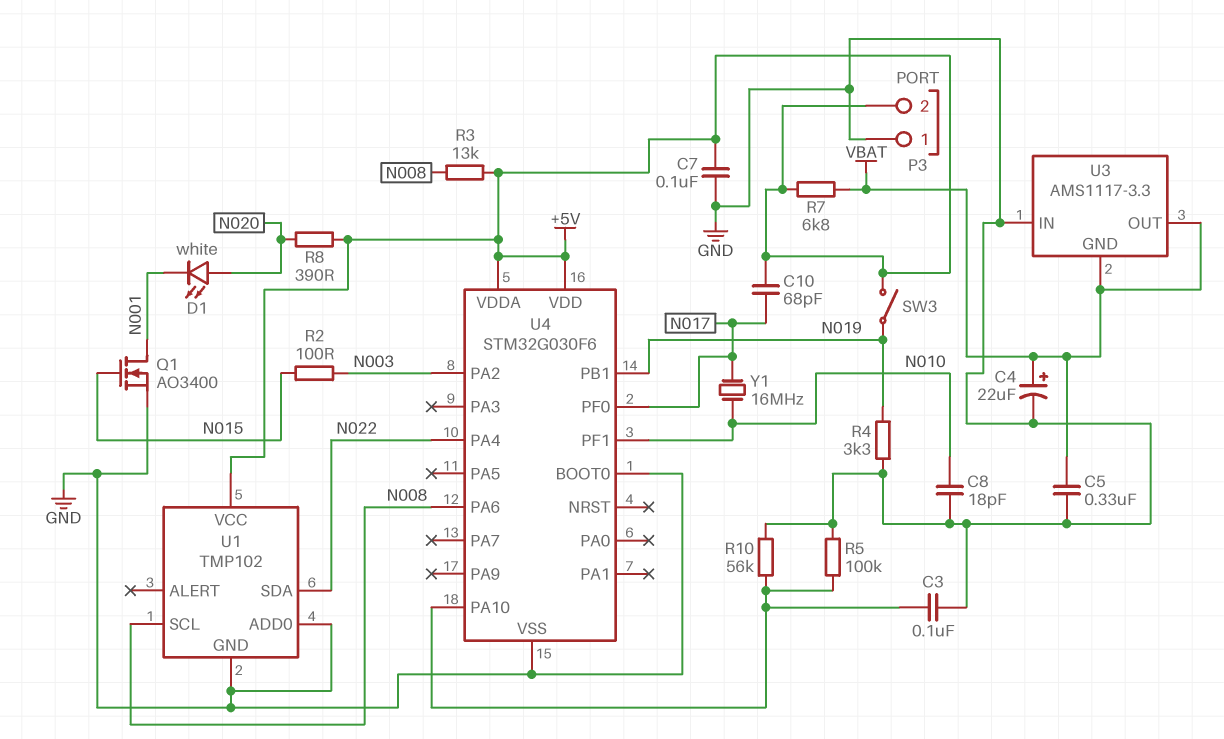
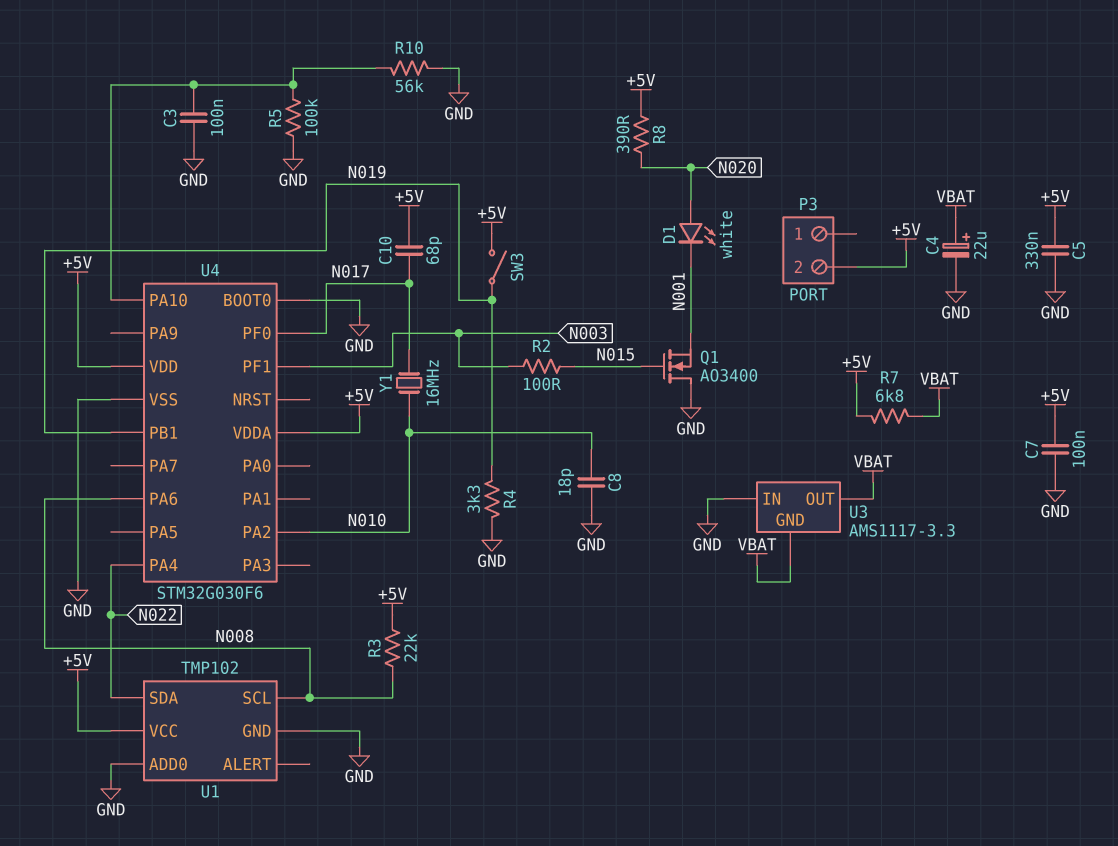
C5: 330nF (GND, VBAT) -> 330nF (+5V, GND)
P3 pin 1: GND -> none
Q1: NMOS AO3400 (G N015, D N001, S GND) -> NMOS AO3400 (G N015, D GND, S N001)
R3: 13k (+5V, N008) -> 22k (+5V, N008)
U4 pin PA2: N003 -> N010
U4 pin PF1: N010 -> N003

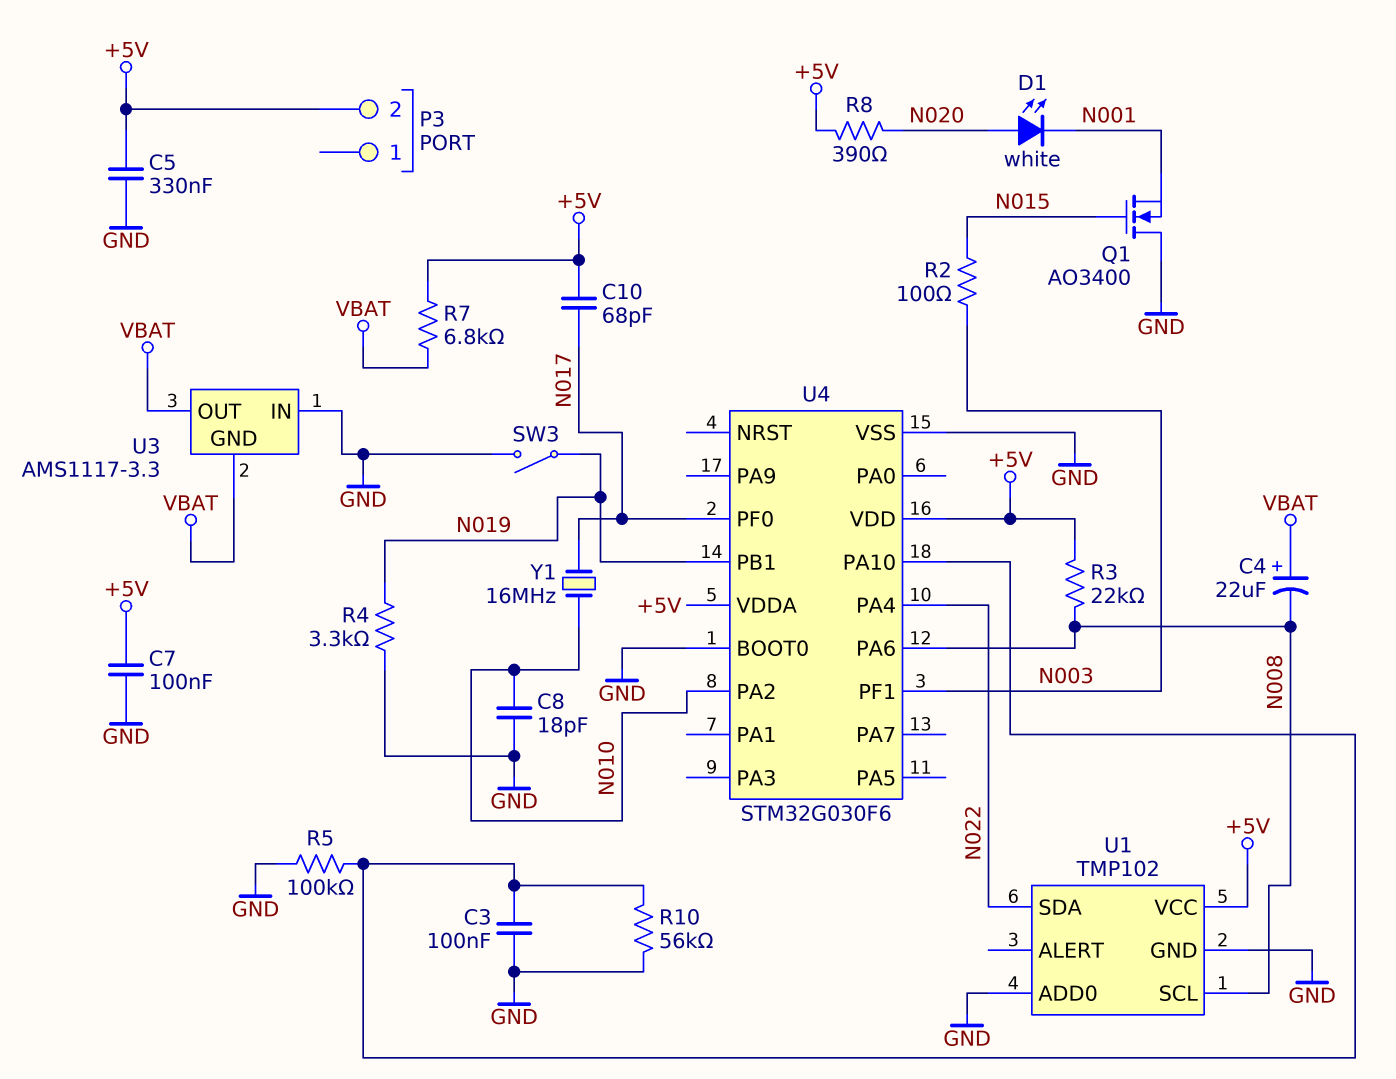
C4: 22uF (plus VBAT, minus GND) -> 22uF (plus VBAT, minus N008)
SW3: switch (+5V, N019) -> switch (GND, N019)

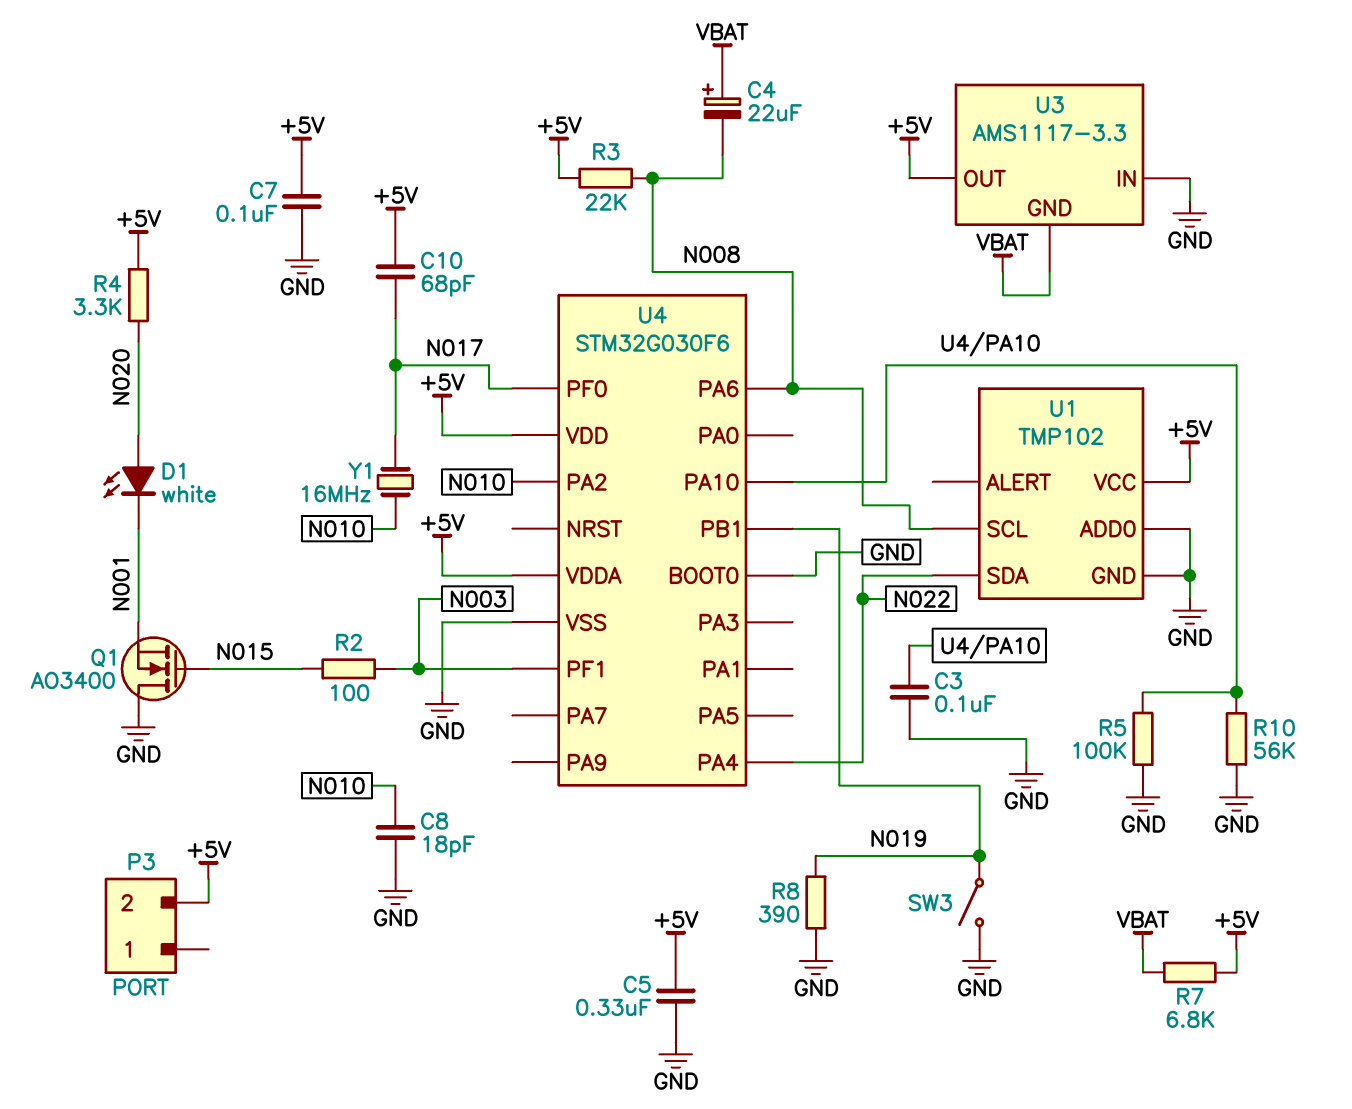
R4: 3.3k (GND, N019) -> 3.3k (+5V, N020)
R8: 390 (+5V, N020) -> 390 (GND, N019)
U3 pin OUT: VBAT -> +5V

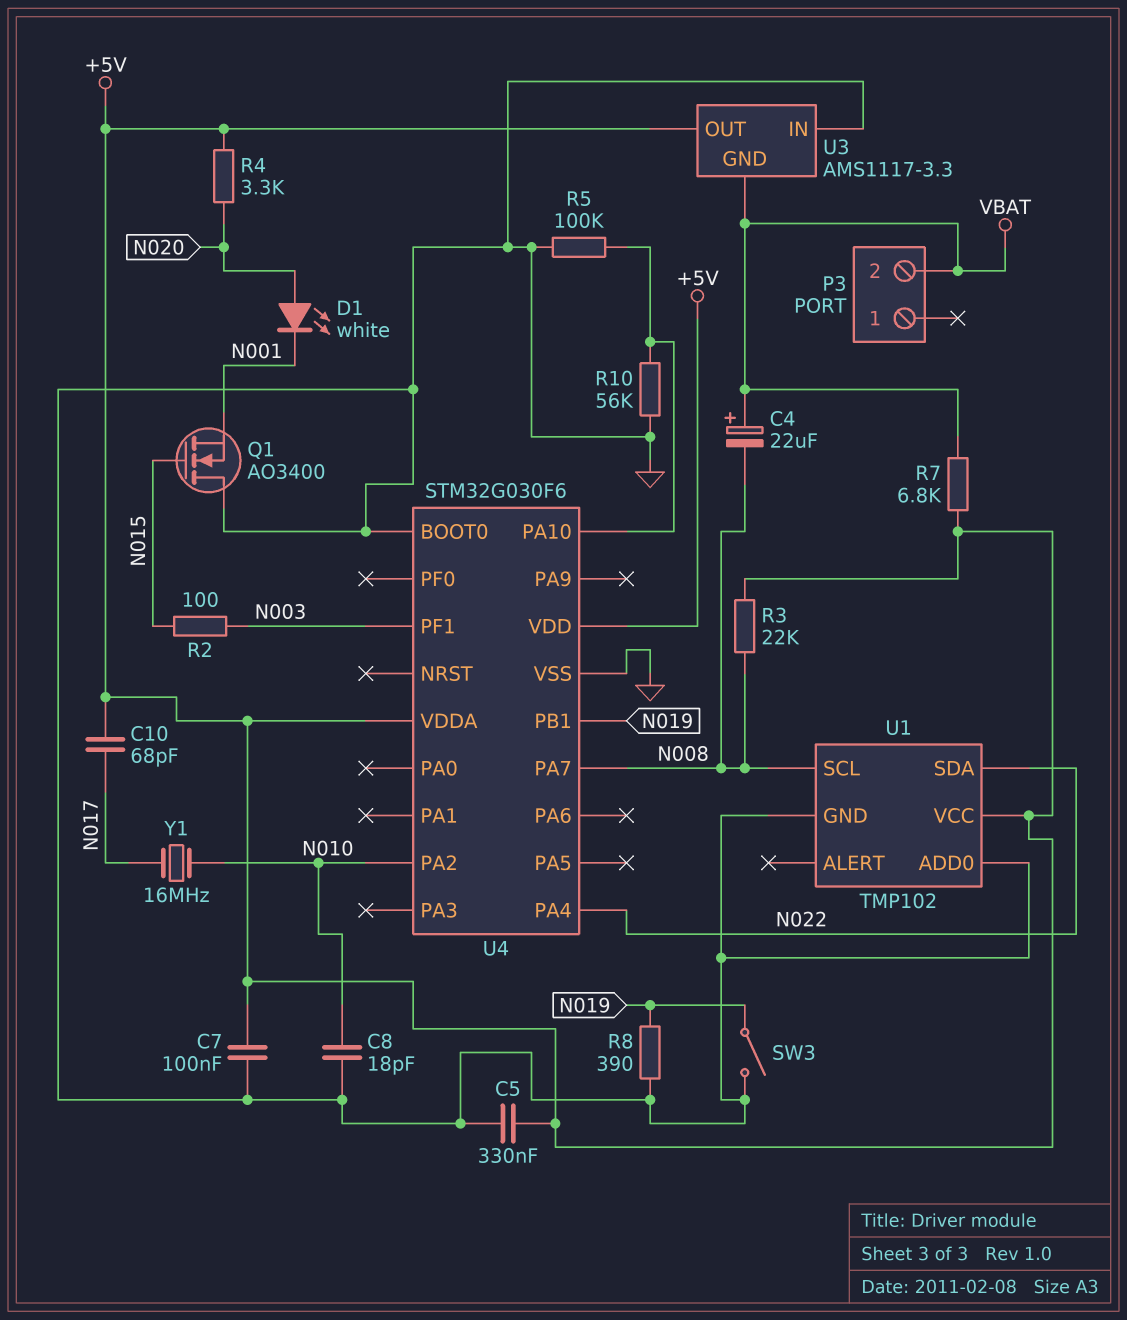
C3: 100nF (GND, U4/PA10) -> none
P3 pin 2: +5V -> VBAT
U4 pin PA6: N008 -> none
U4 pin PA7: none -> N008
U4 pin PF0: N017 -> none

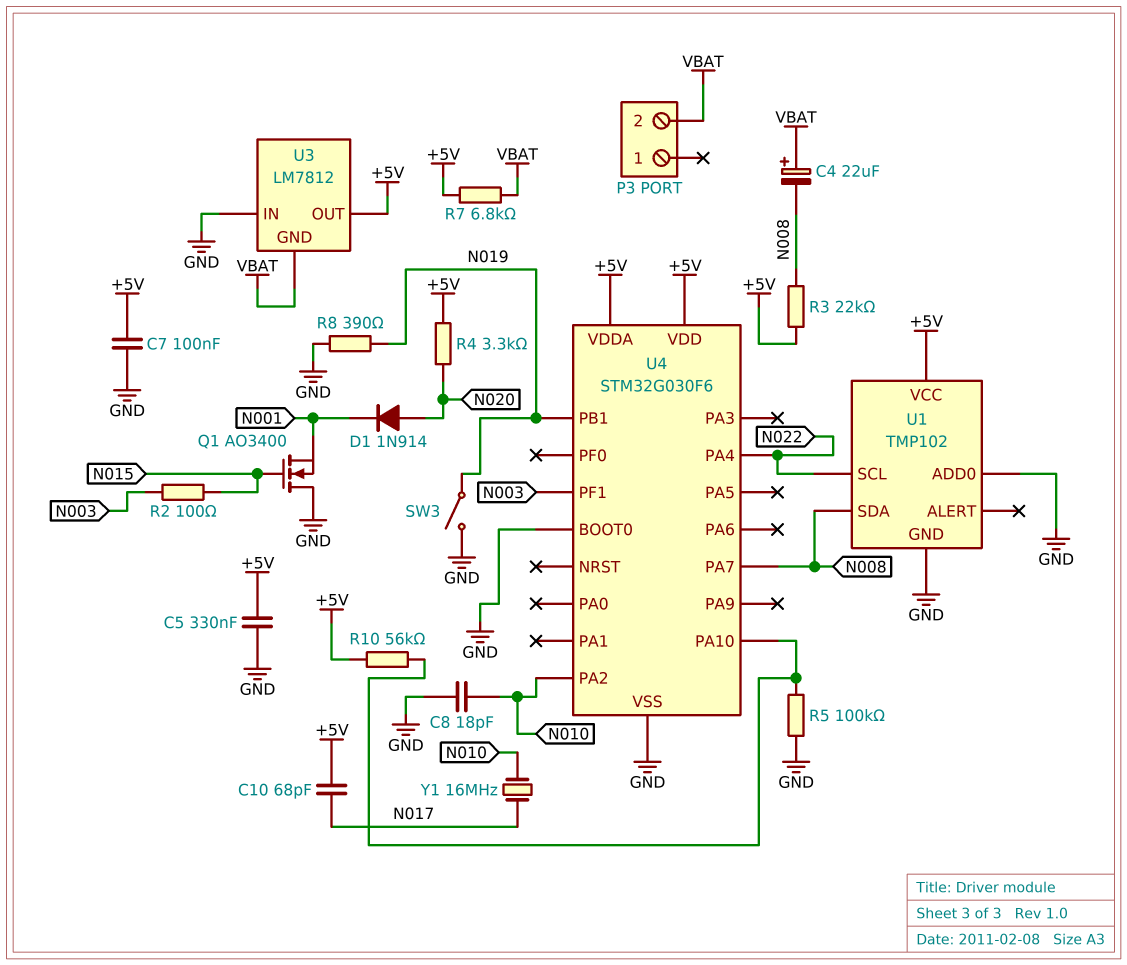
D1: LED white (A N020, K N001) -> diode 1N914 (A N020, K N001)
R10: 56k (GND, U4/PA10) -> 56k (+5V, U4/PA10)
U1 pin SCL: N008 -> N022
U1 pin SDA: N022 -> N008
U3: AMS1117-3.3 -> LM7812

